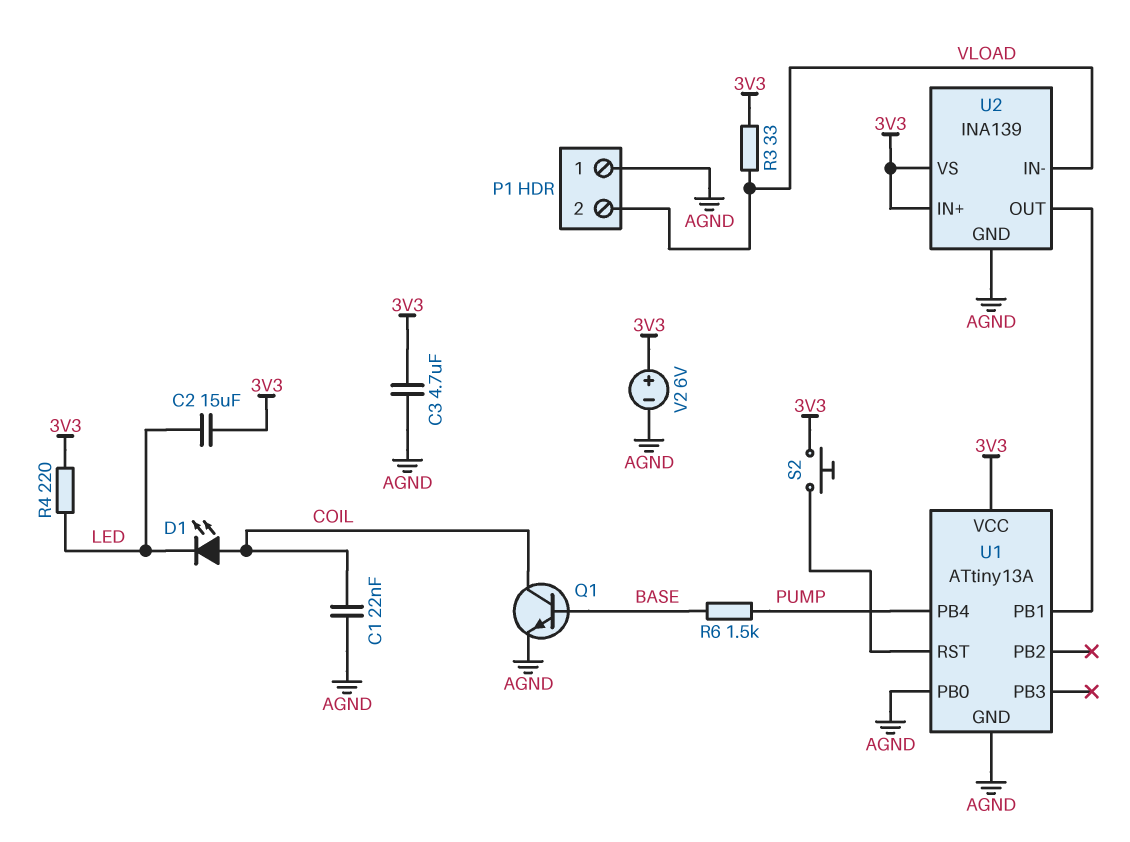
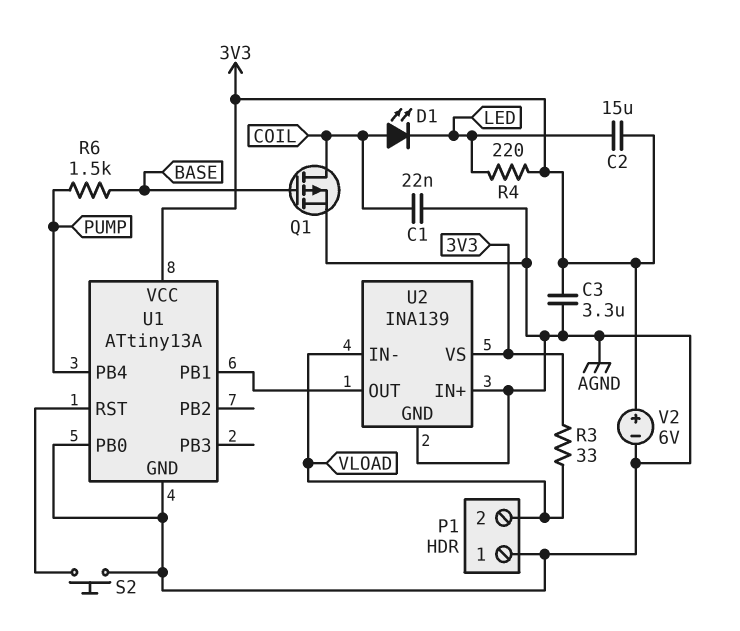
C3: 4.7uF (3V3, AGND) -> 3.3uF (3V3, AGND)
Q1: NPN (B BASE, C COIL, E AGND) -> PMOS (G BASE, D COIL, S AGND)
S2: button (3V3, U1/RST) -> button (AGND, U1/RST)
U2 pin IN+: 3V3 -> AGND

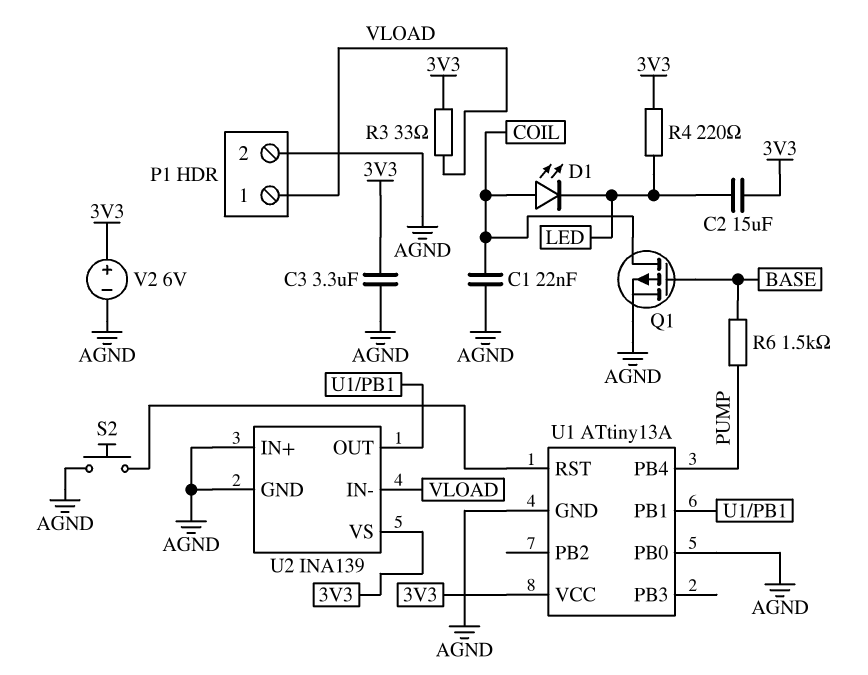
P1 pin 1: AGND -> VLOAD
P1 pin 2: VLOAD -> AGND

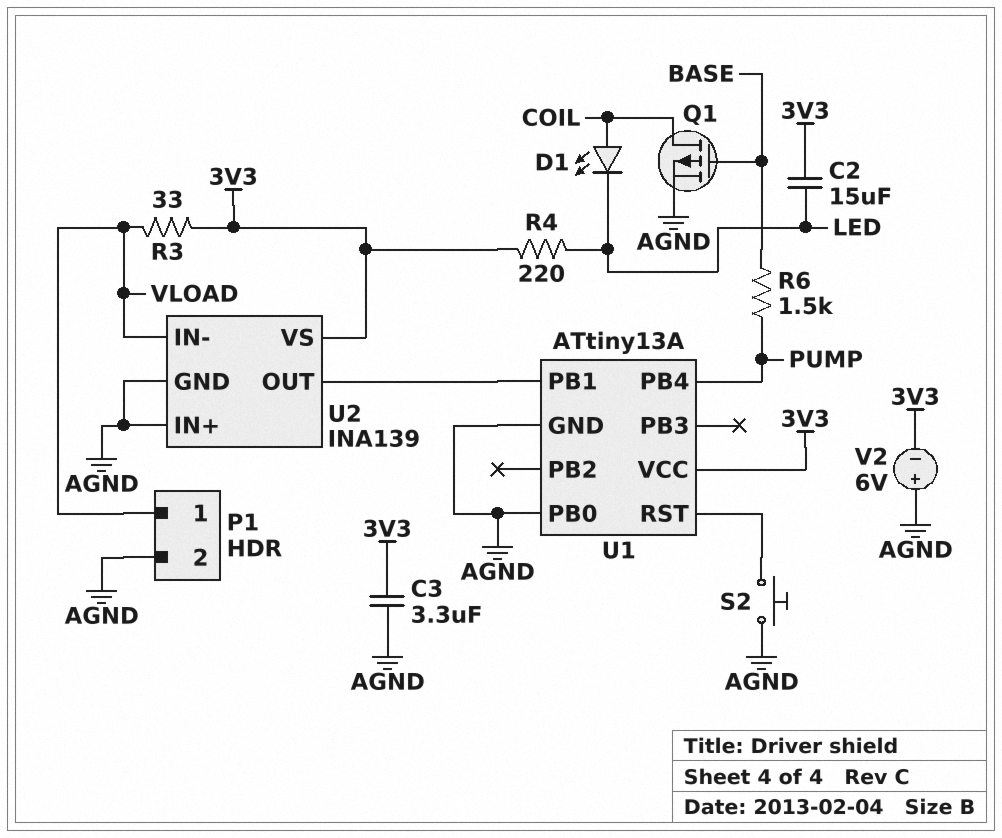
C1: 22nF (AGND, COIL) -> none
V2: 6V (plus 3V3, minus AGND) -> 6V (plus AGND, minus 3V3)

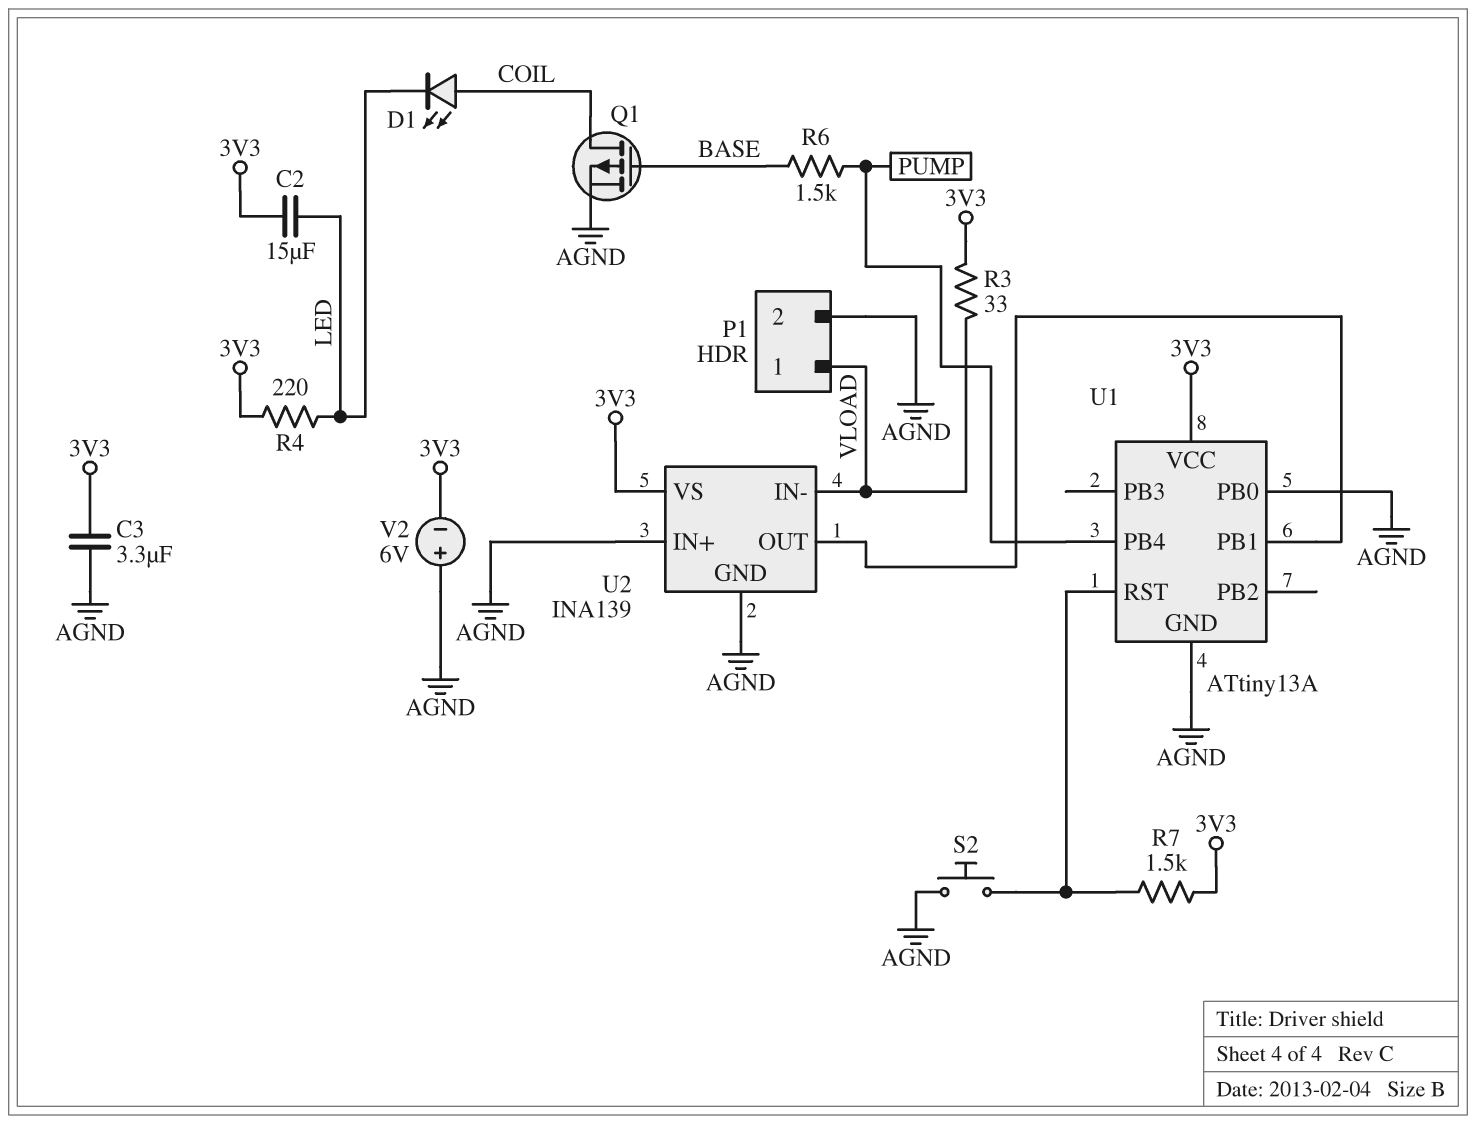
R7: none -> 1.5k (3V3, U1/RST)

